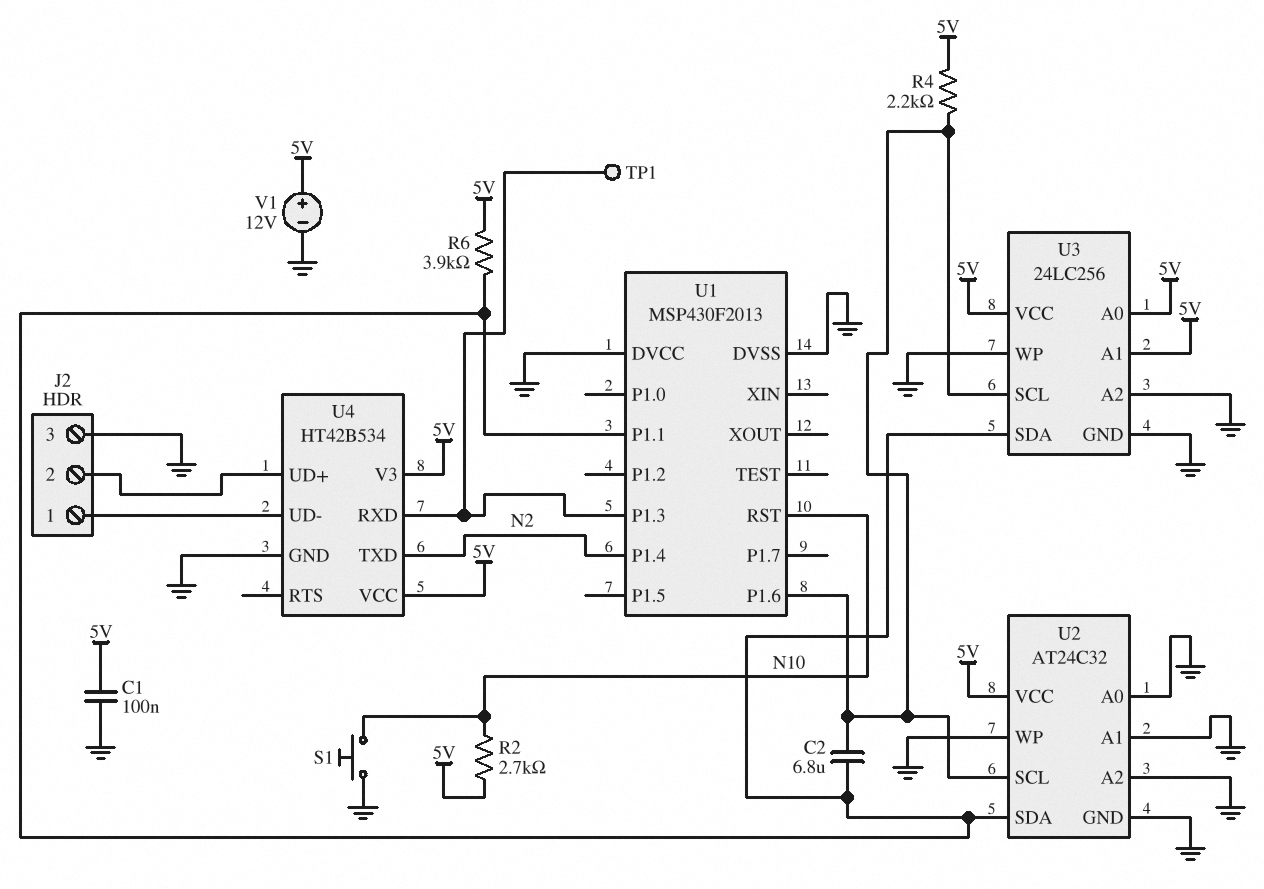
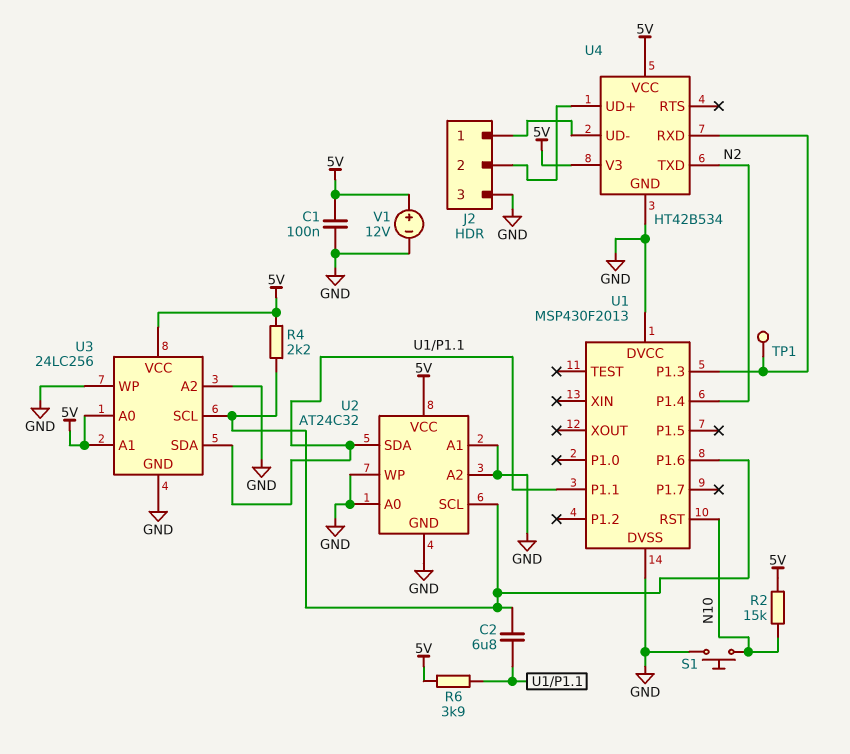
R2: 2.7k (5V, N10) -> 15k (5V, N10)

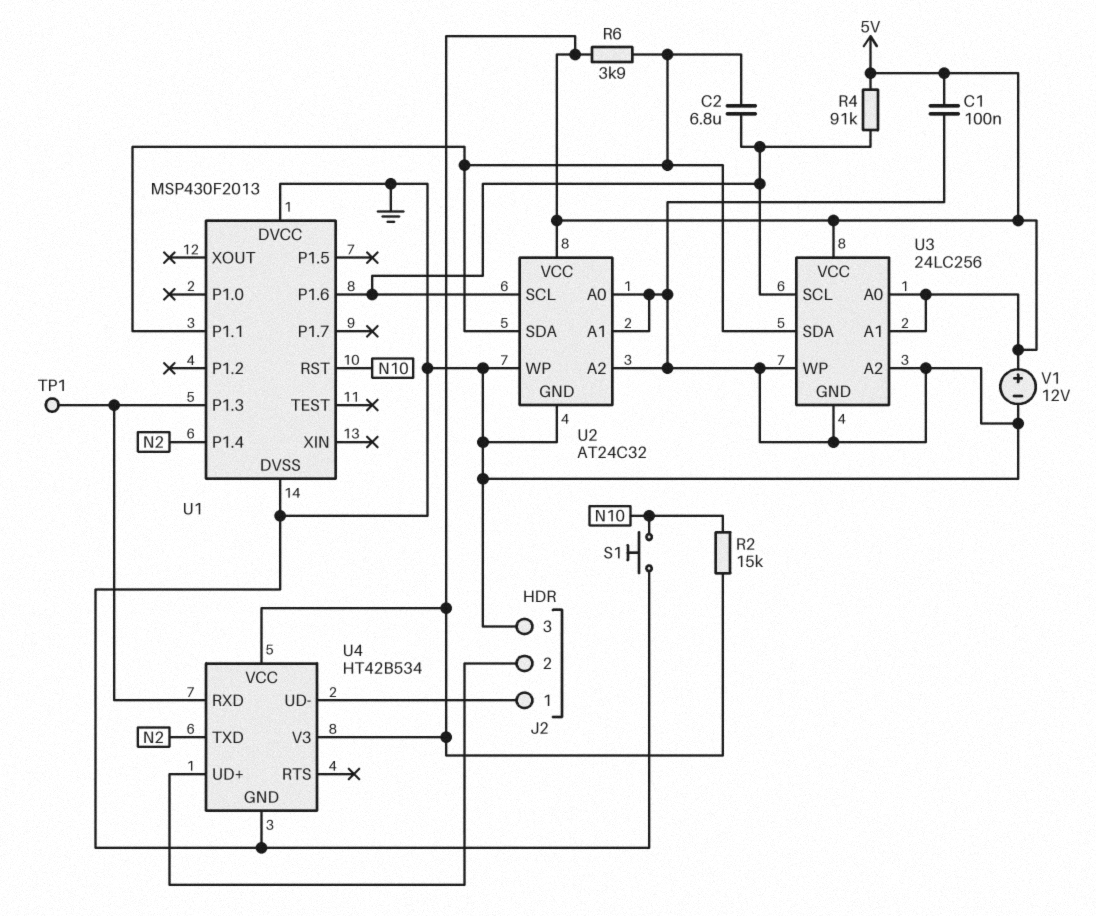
R4: 2.2k (5V, U1/P1.6) -> 91k (5V, U1/P1.6)

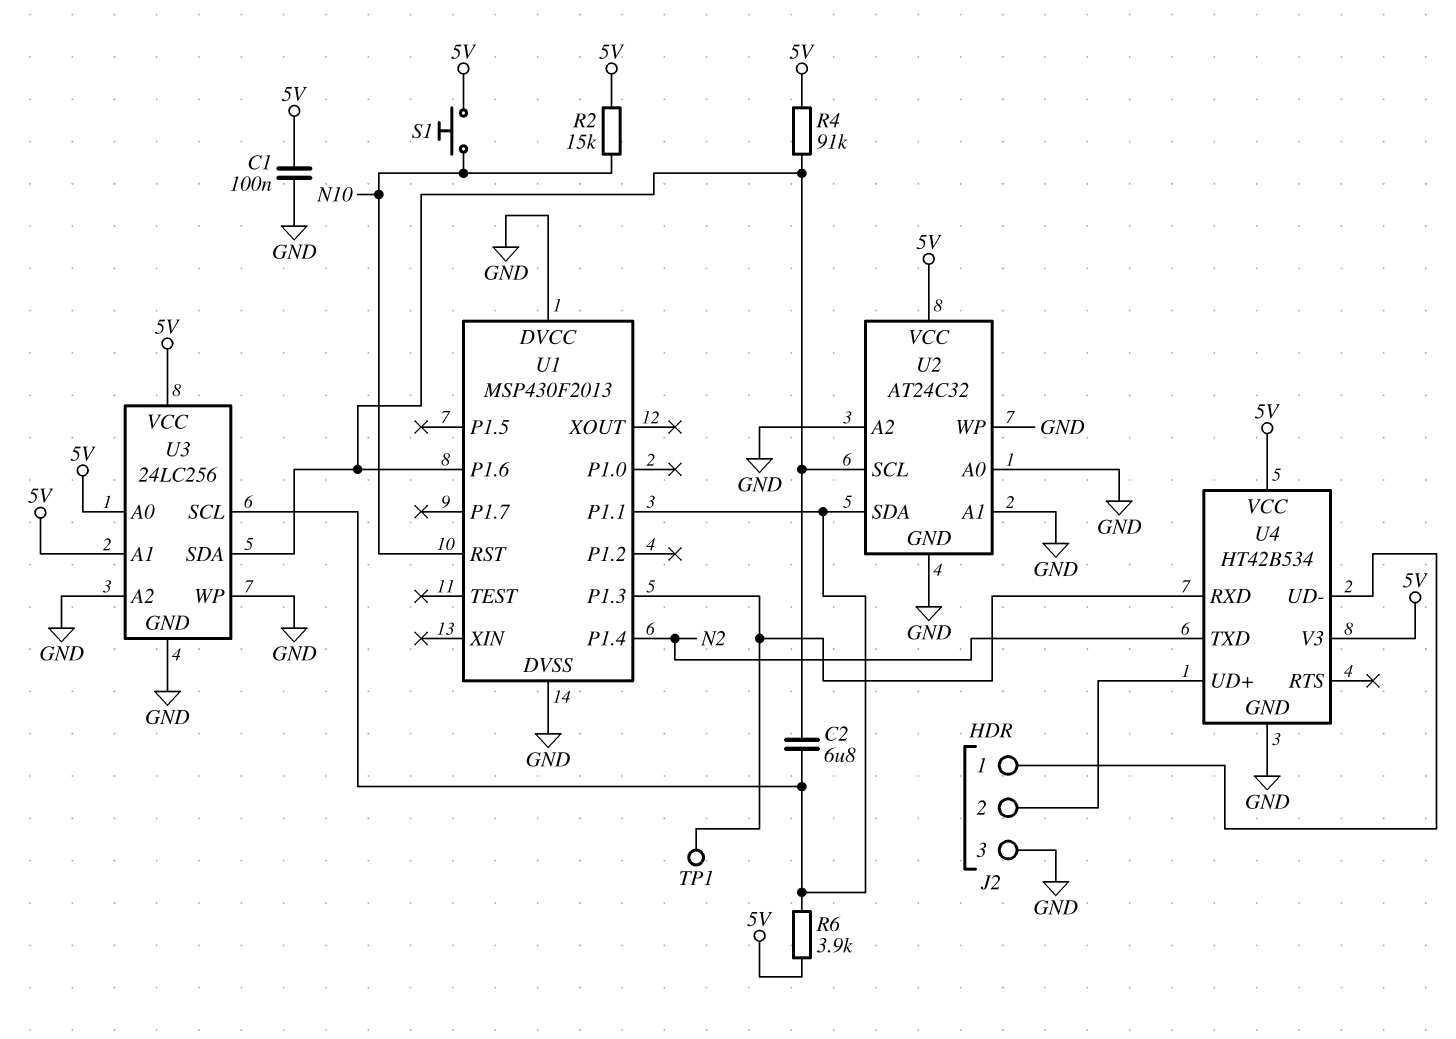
S1: button (GND, N10) -> button (5V, N10)
U3 pin SCL: U1/P1.6 -> U1/P1.1
U3 pin SDA: U1/P1.1 -> U1/P1.6
V1: 12V (plus 5V, minus GND) -> none

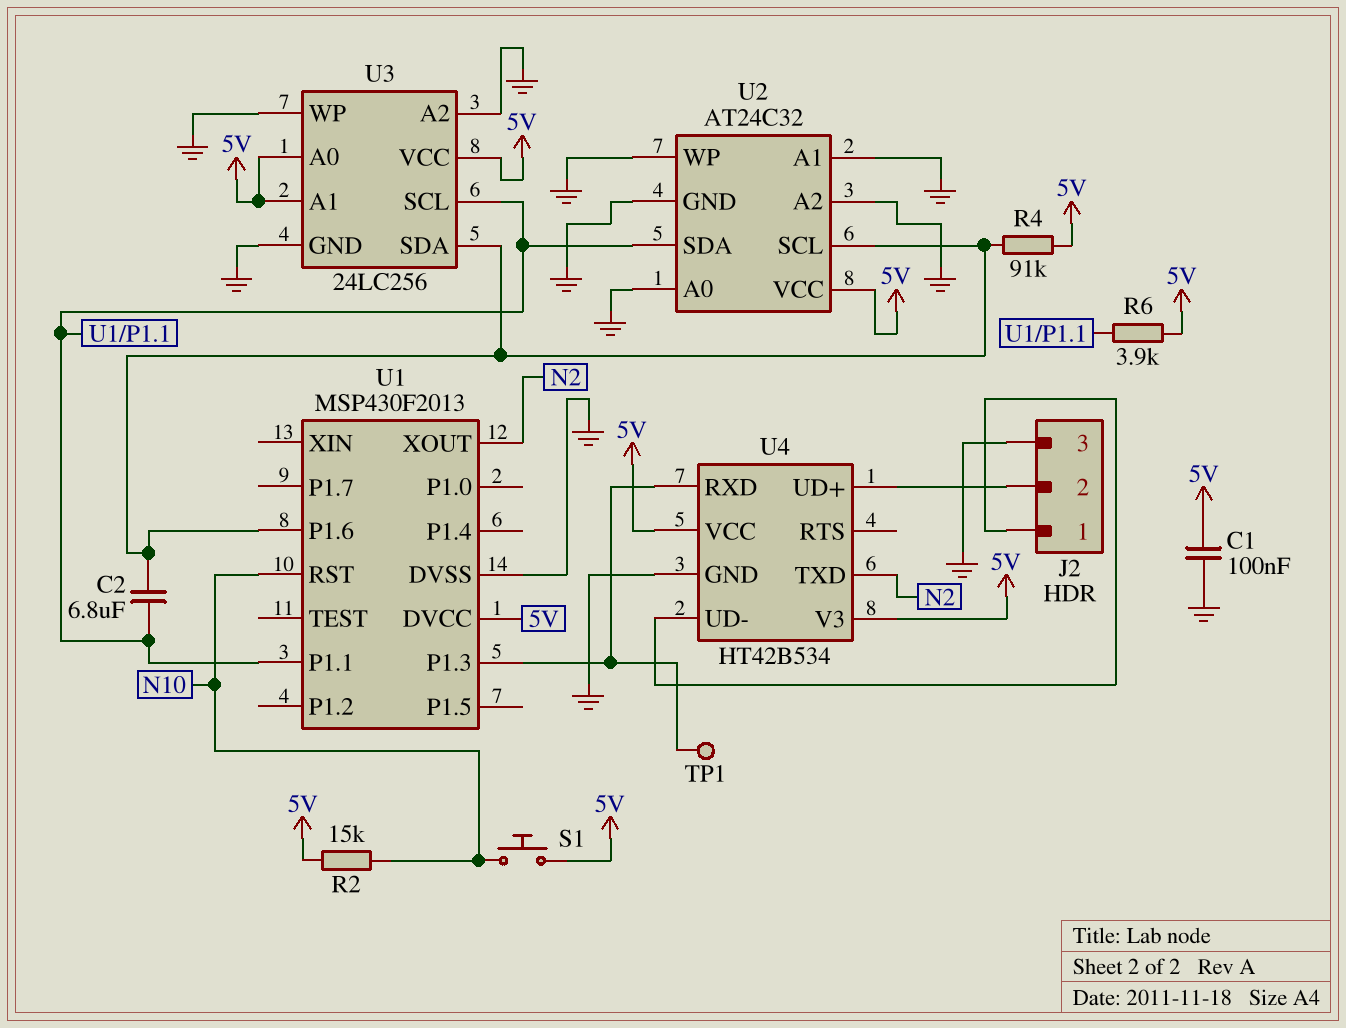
U1 pin DVCC: GND -> 5V
U1 pin P1.4: N2 -> none
U1 pin XOUT: none -> N2

